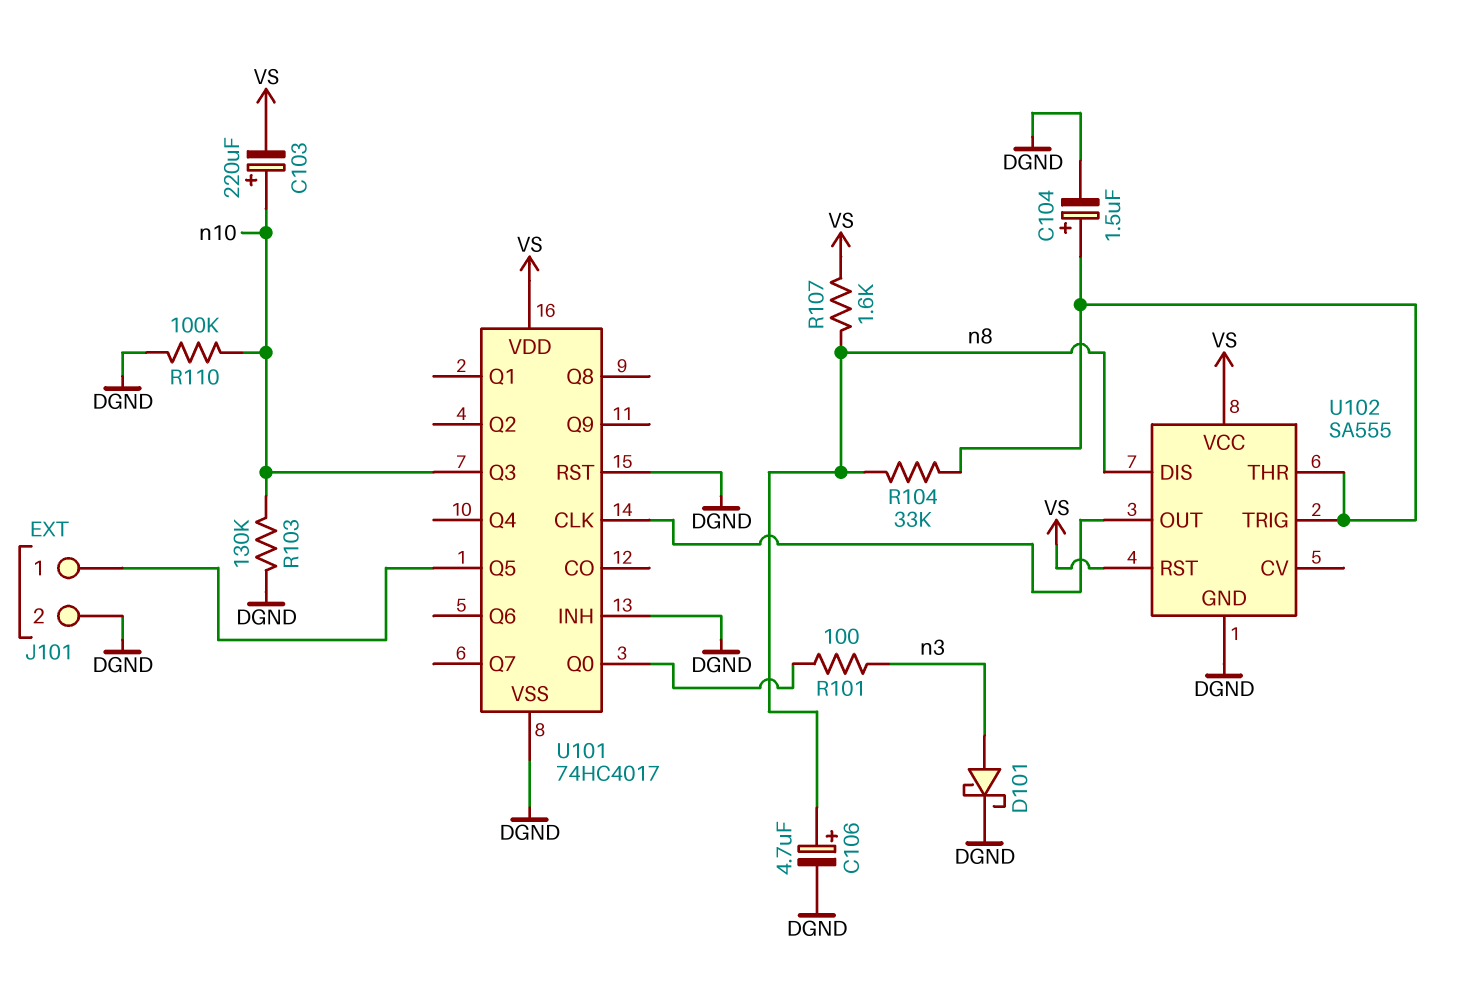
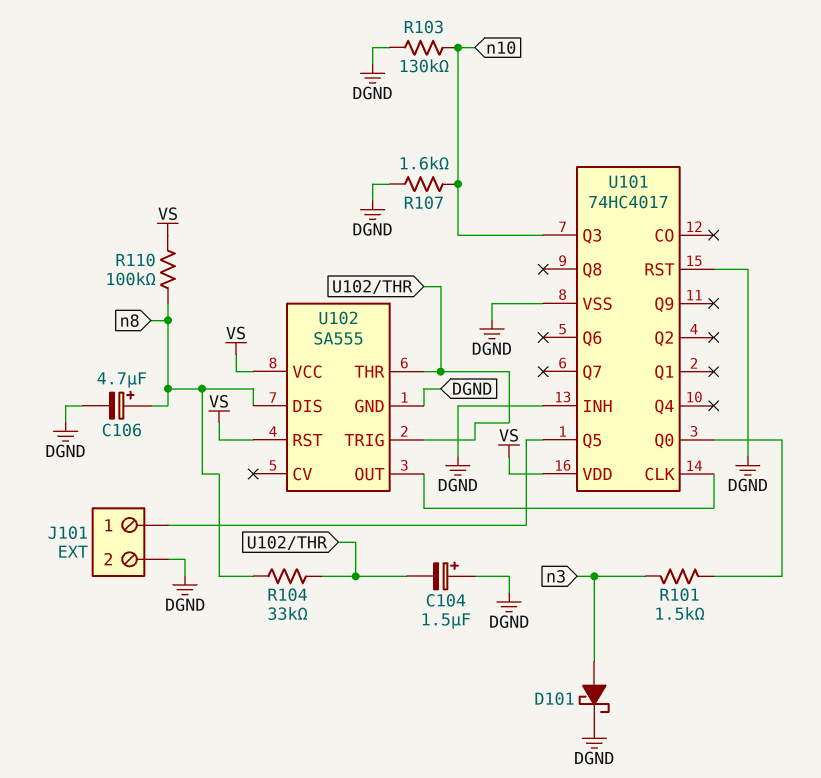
C103: 220uF (plus n10, minus VS) -> none
C104: 1.5uF (plus U102/THR, minus DGND) -> 1.5uF (plus DGND, minus U102/THR)
R101: 100 (U101/Q0, n3) -> 1.5k (U101/Q0, n3)
R107: 1.6k (VS, n8) -> 1.6k (DGND, n10)
R110: 100k (DGND, n10) -> 100k (VS, n8)

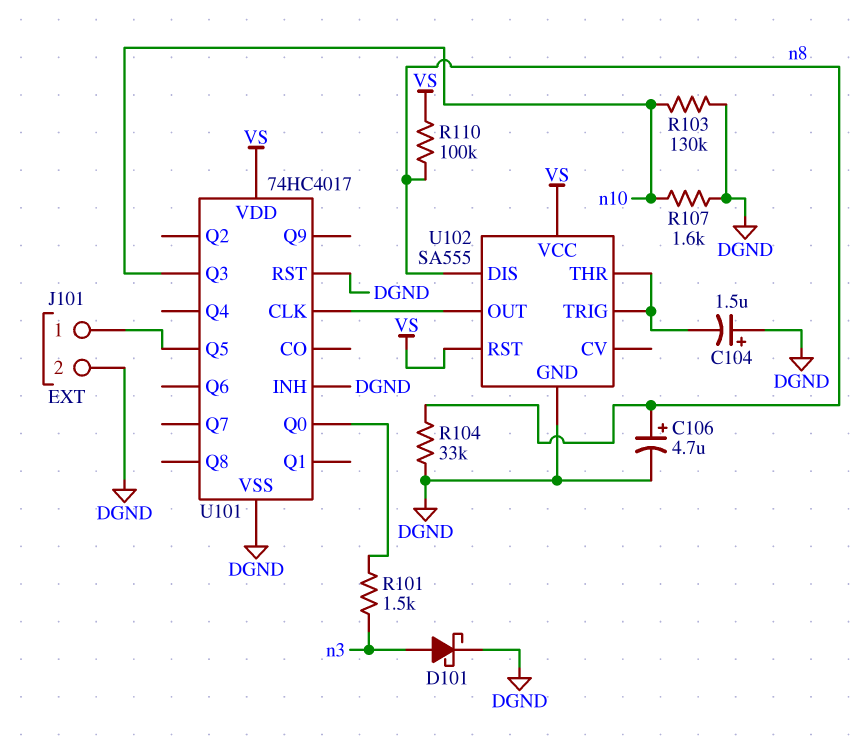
R104: 33k (U102/THR, n8) -> 33k (DGND, n8)

